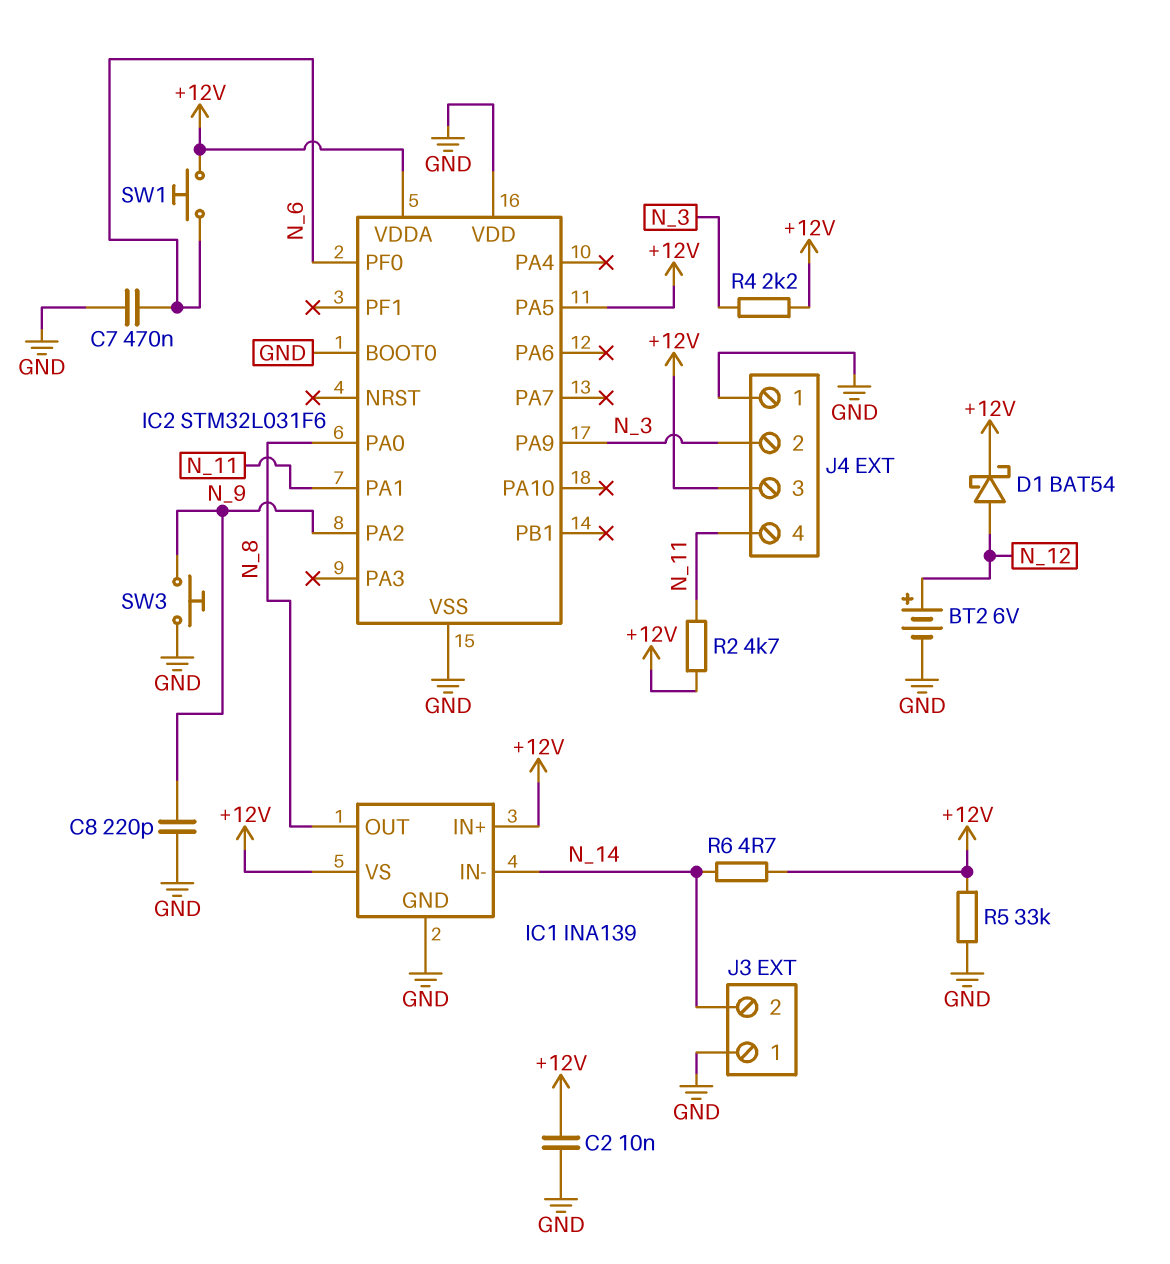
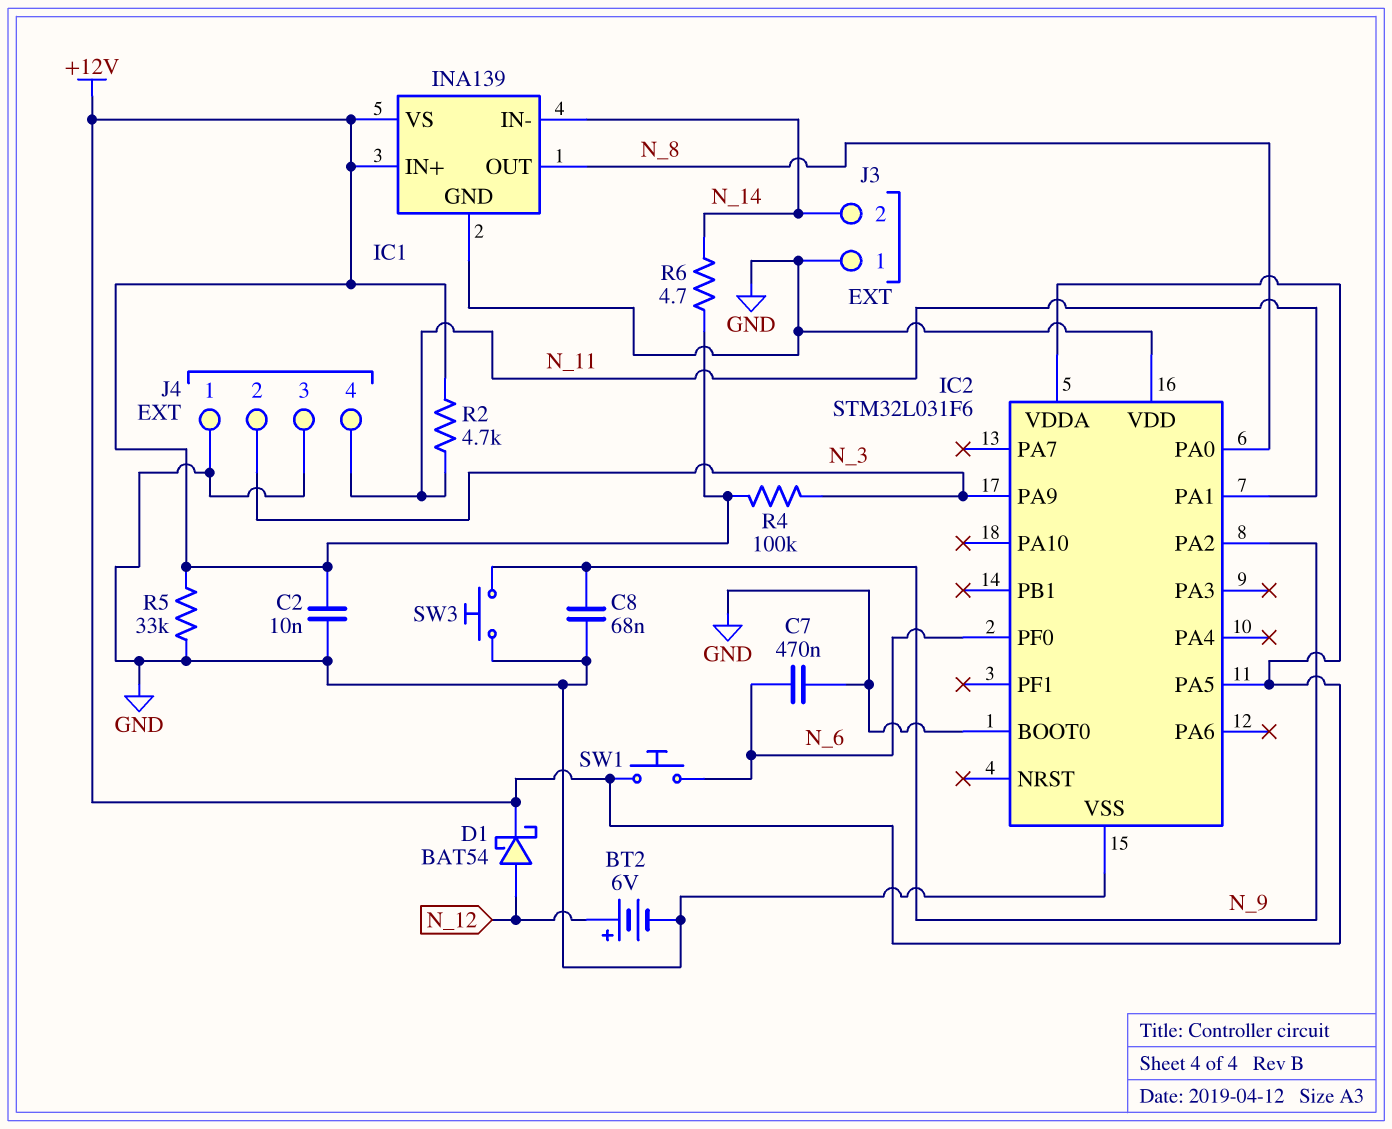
C8: 220pF (GND, N_9) -> 68nF (GND, N_9)
J4 pin 3: +12V -> GND
R4: 2.2k (+12V, N_3) -> 100k (+12V, N_3)

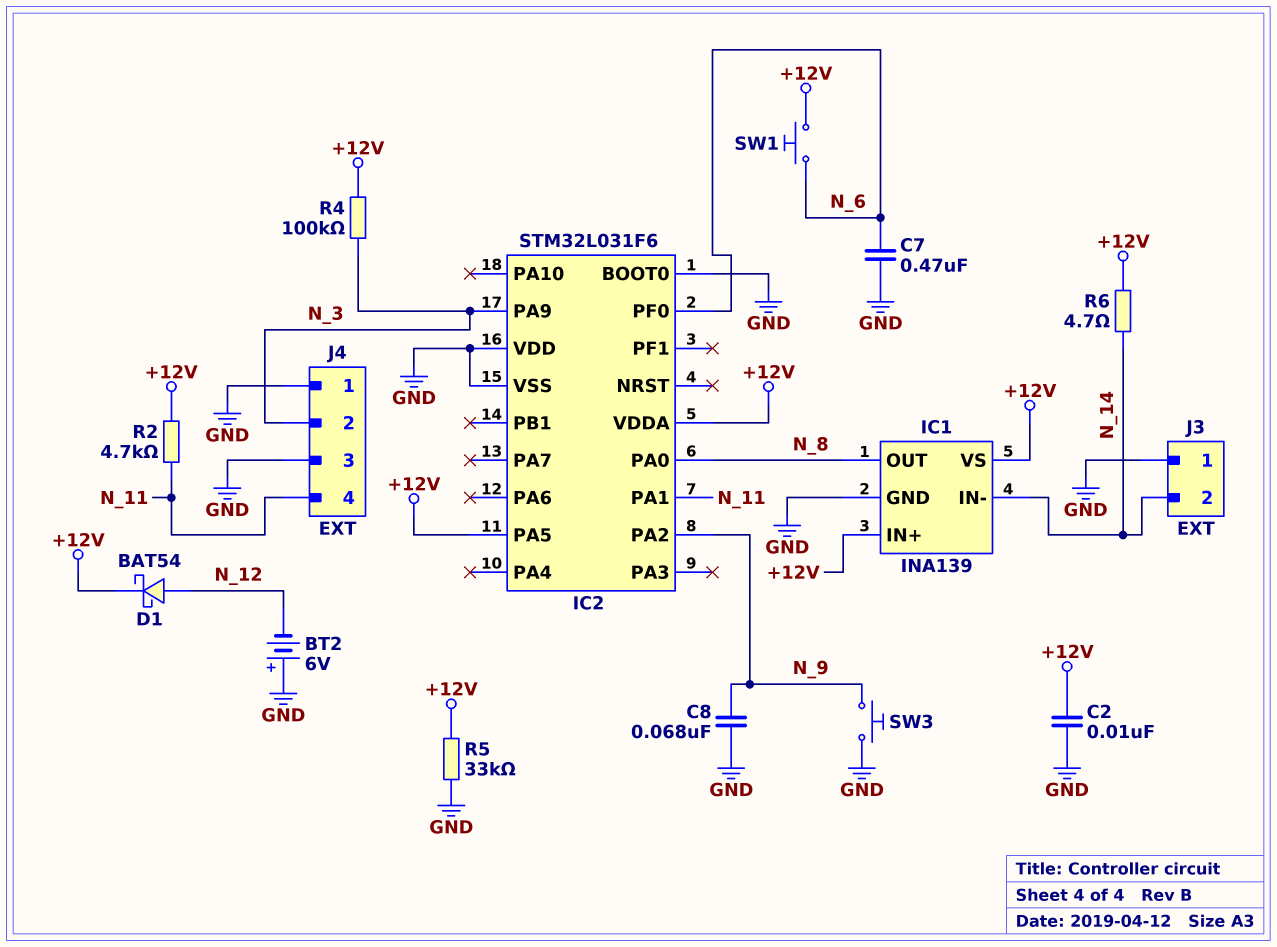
BT2: 6V (plus N_12, minus GND) -> 6V (plus GND, minus N_12)

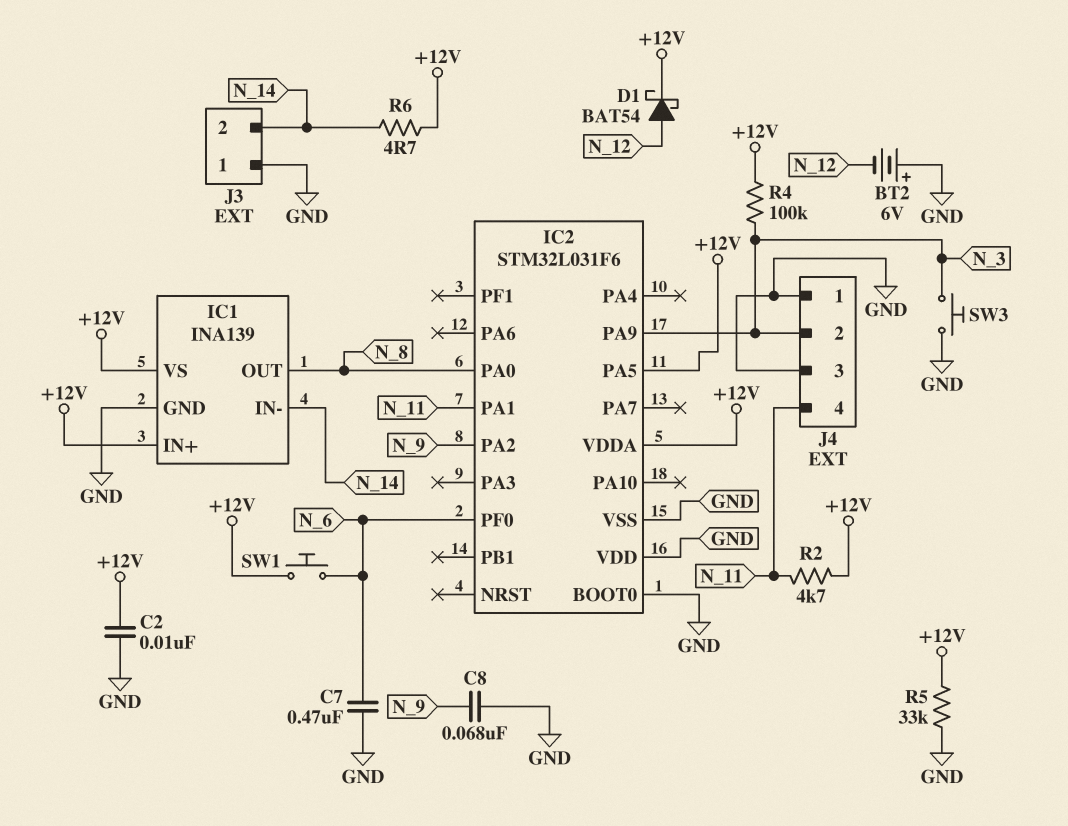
SW3: button (GND, N_9) -> button (GND, N_3)

